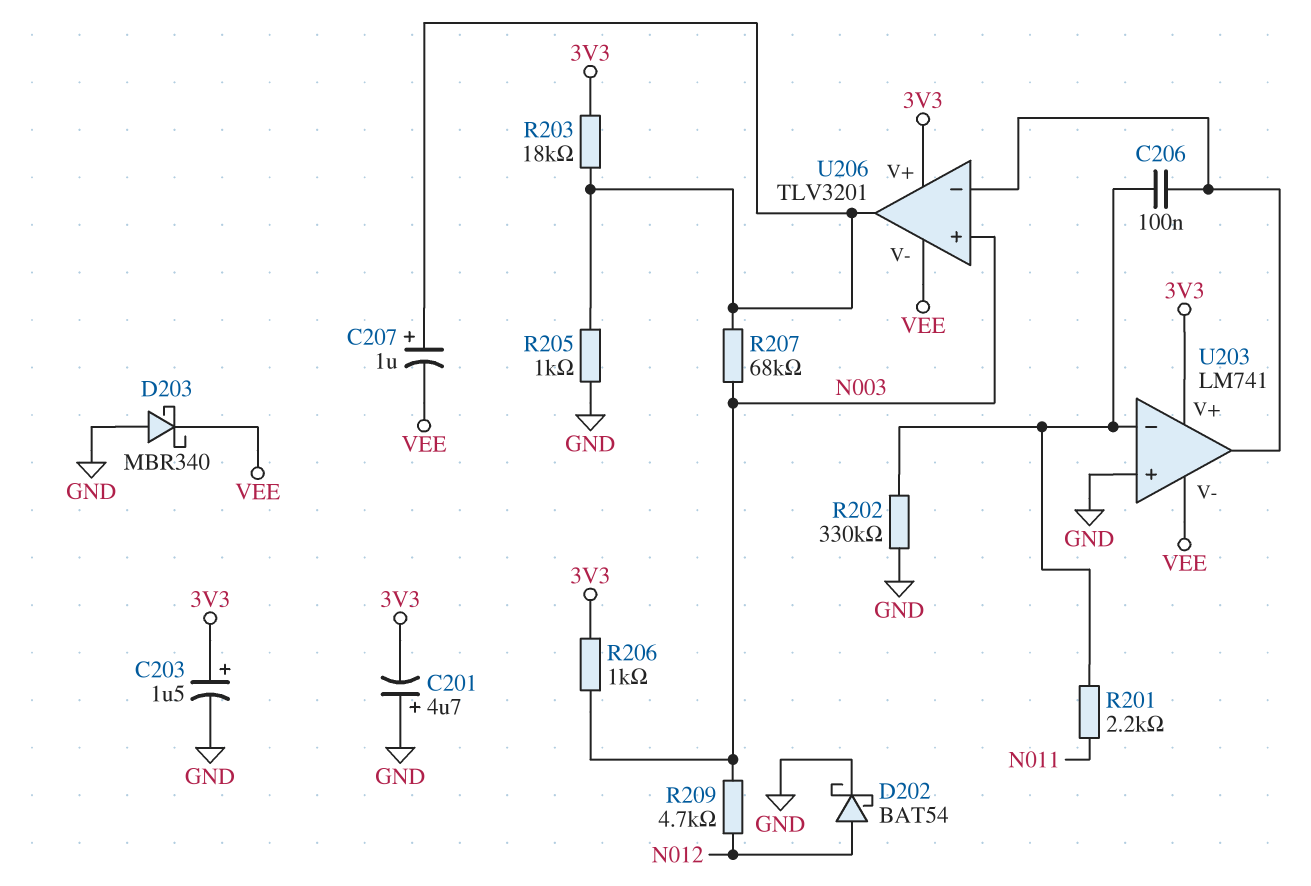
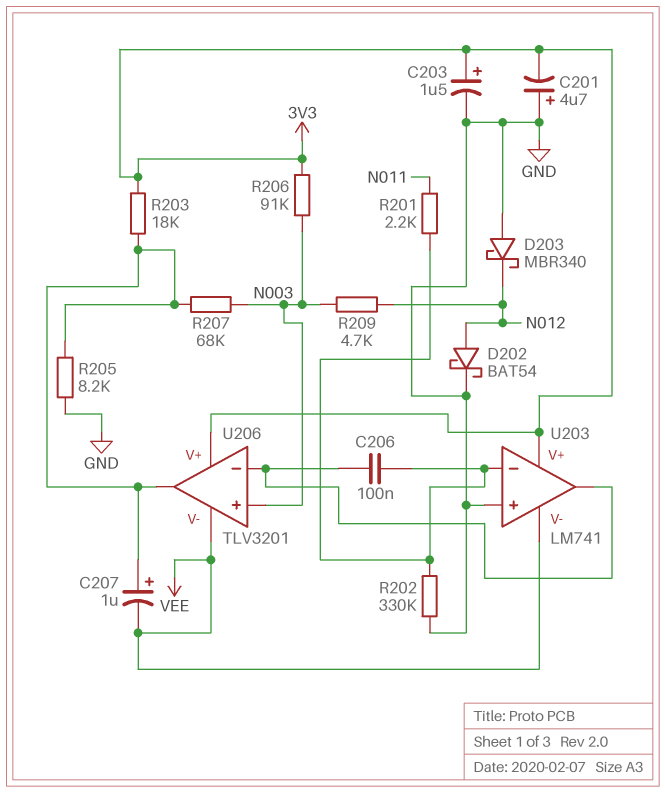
D203: schottky MBR340 (A GND, K VEE) -> schottky MBR340 (A GND, K N012)
R205: 1k (GND, U206/out) -> 8.2k (GND, U206/out)
R206: 1k (3V3, N003) -> 91k (3V3, N003)

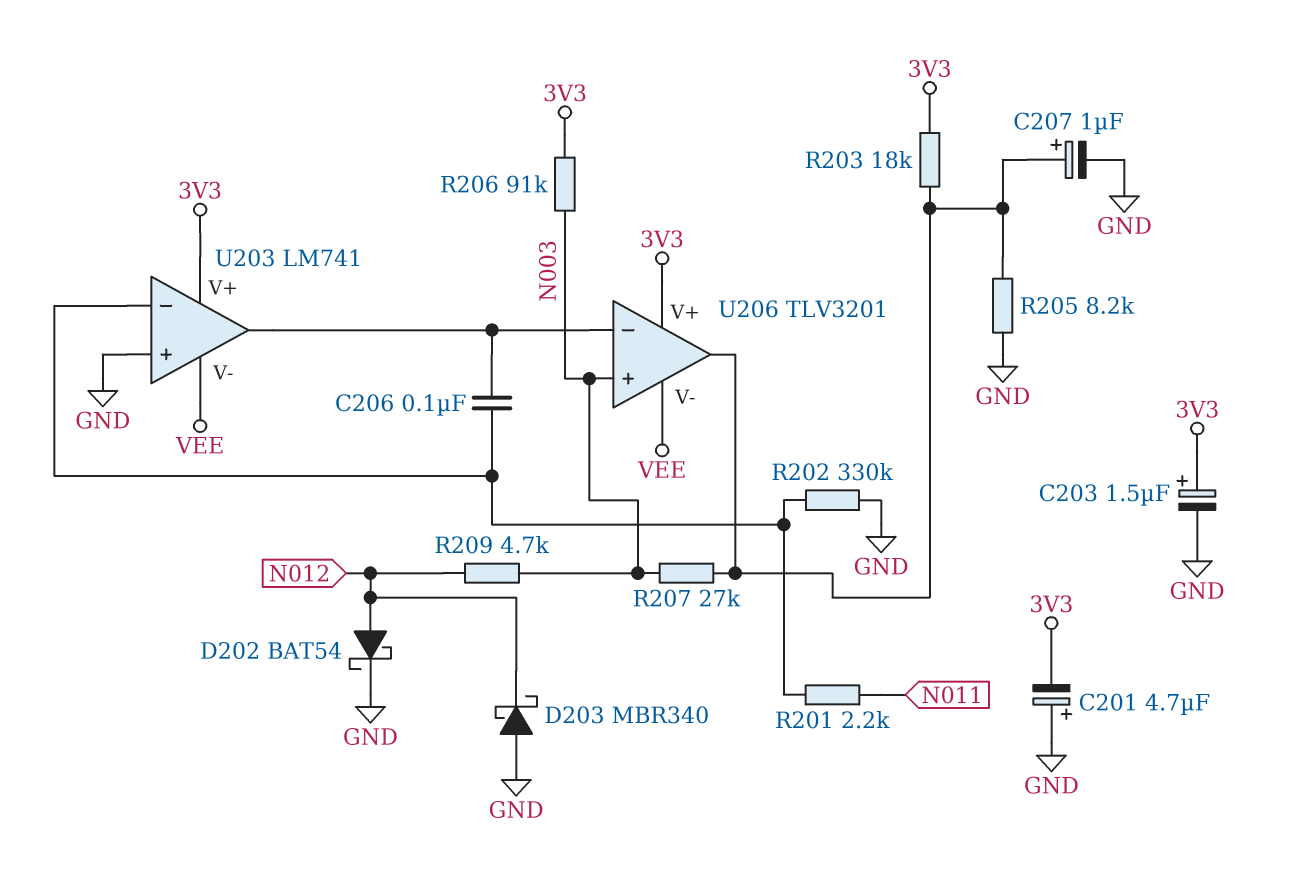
C207: 1uF (plus U206/out, minus VEE) -> 1uF (plus U206/out, minus GND)
R207: 68k (N003, U206/out) -> 27k (N003, U206/out)

